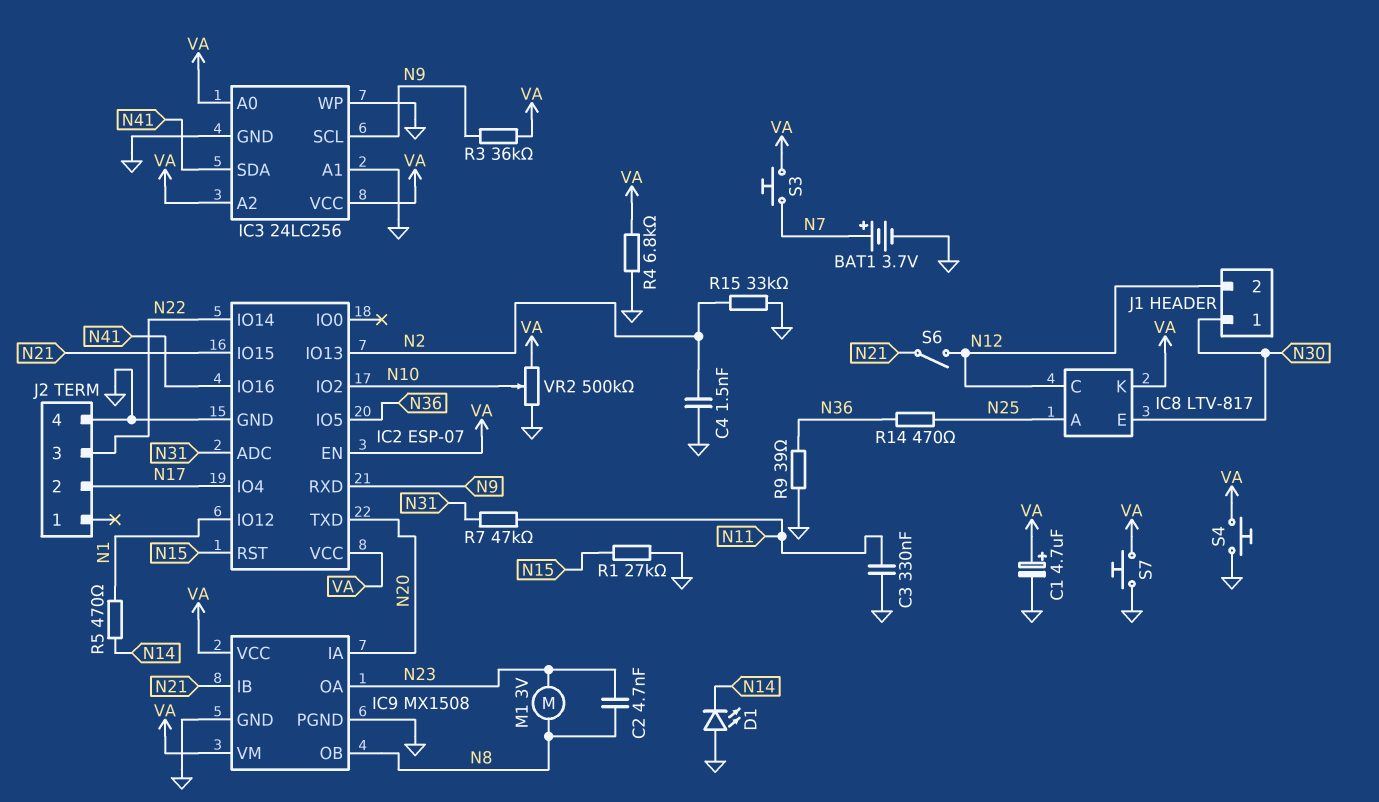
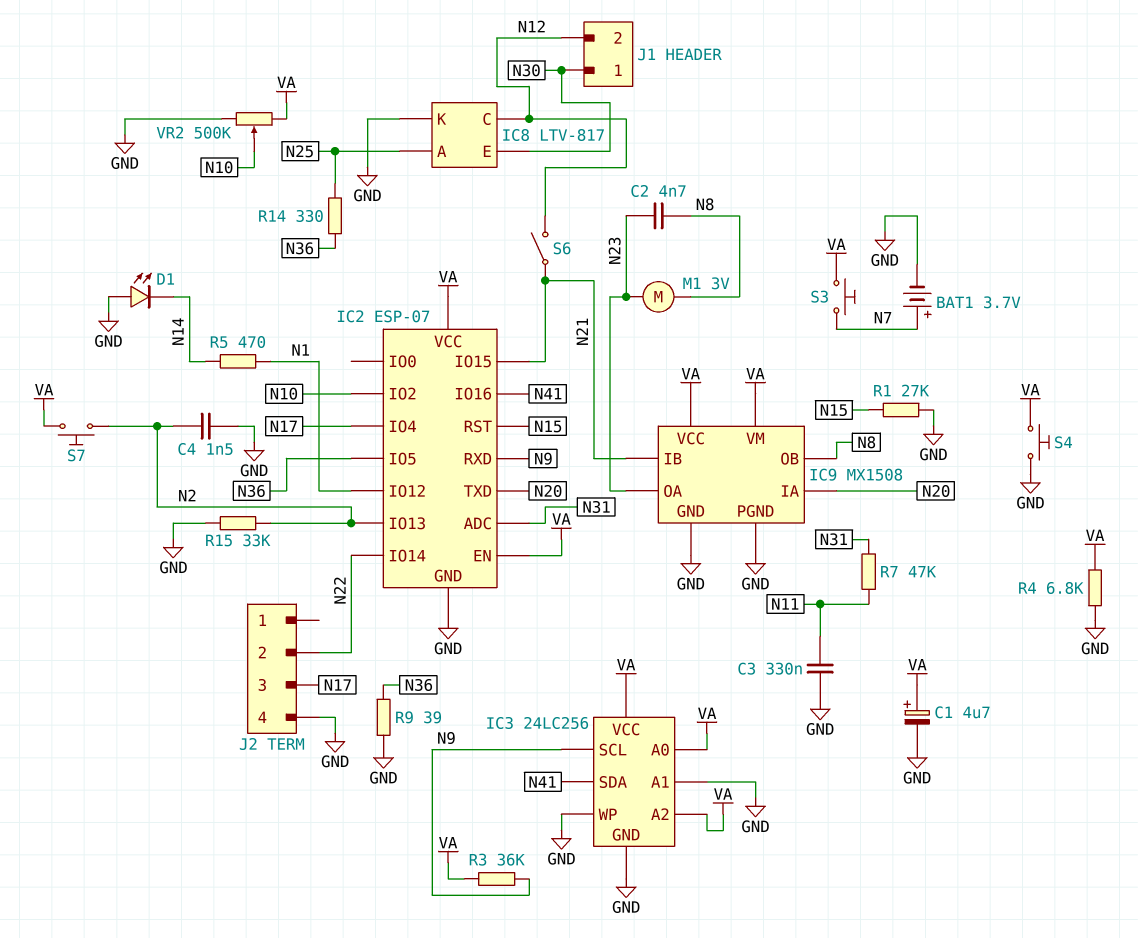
IC8 pin K: VA -> GND
J2 pin 2: N17 -> N22
J2 pin 3: N22 -> N17
R14: 470 (N25, N36) -> 330 (N25, N36)
S7: button (GND, VA) -> button (N2, VA)

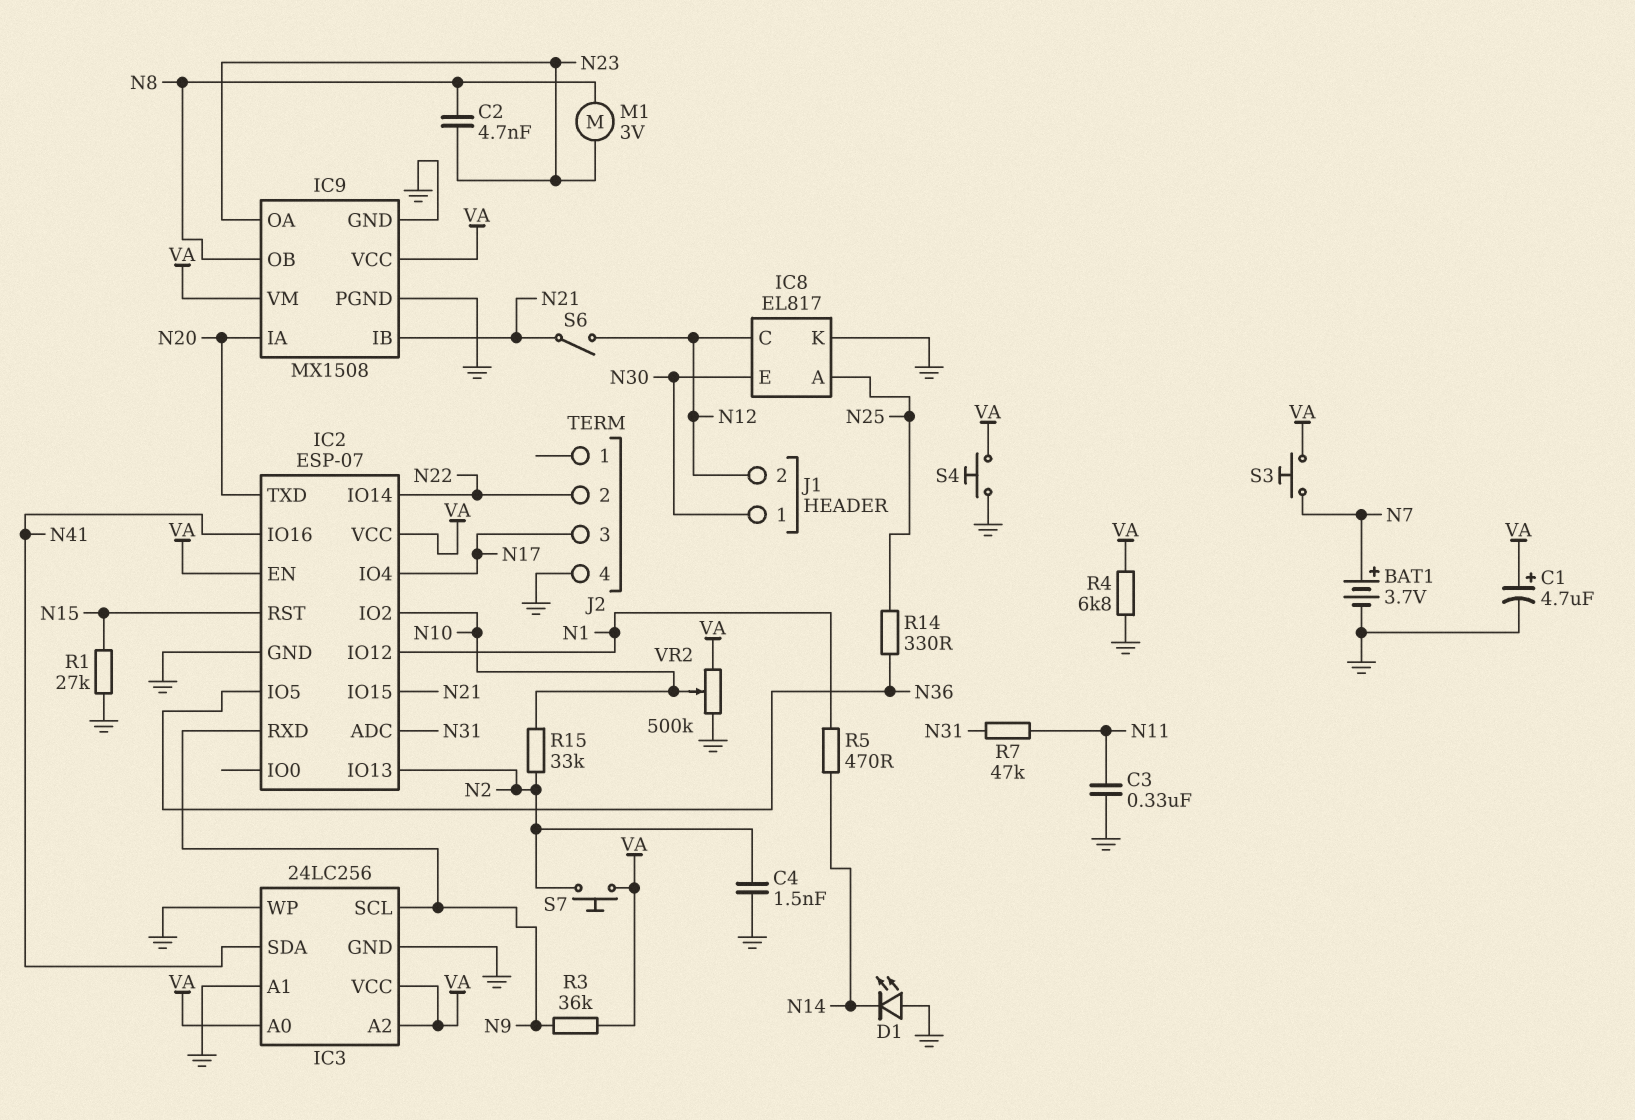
IC8: LTV-817 -> EL817
R9: 39 (GND, N36) -> none
R15: 33k (GND, N2) -> 33k (N2, N10)

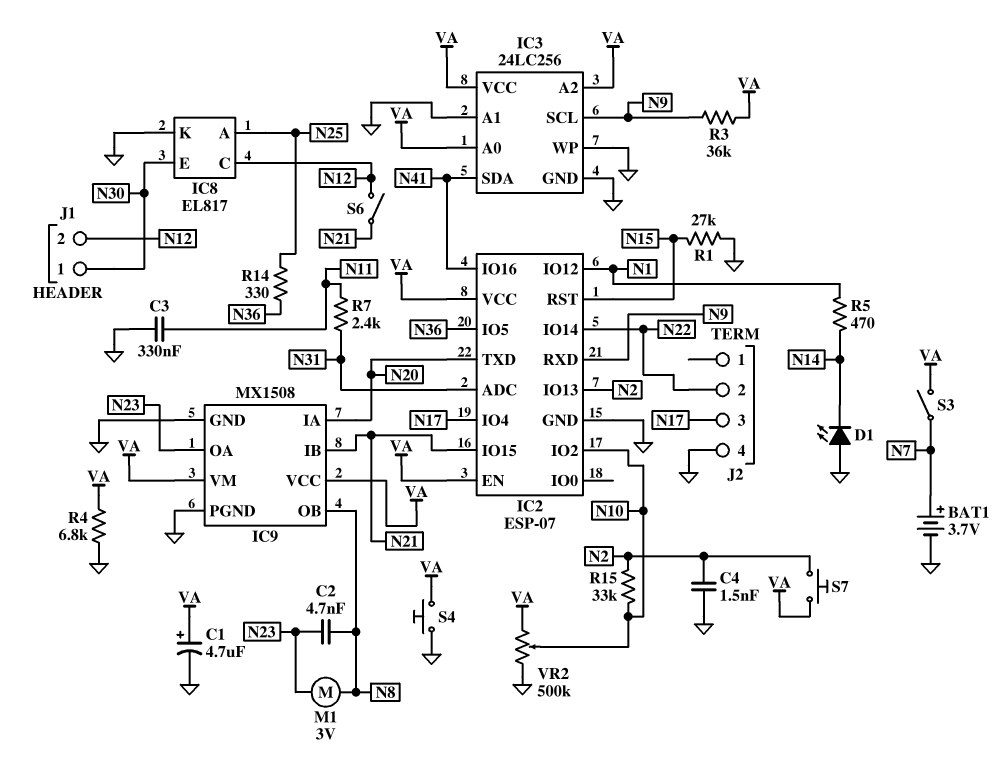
R7: 47k (N11, N31) -> 2.4k (N11, N31)
S3: button (N7, VA) -> switch (N7, VA)

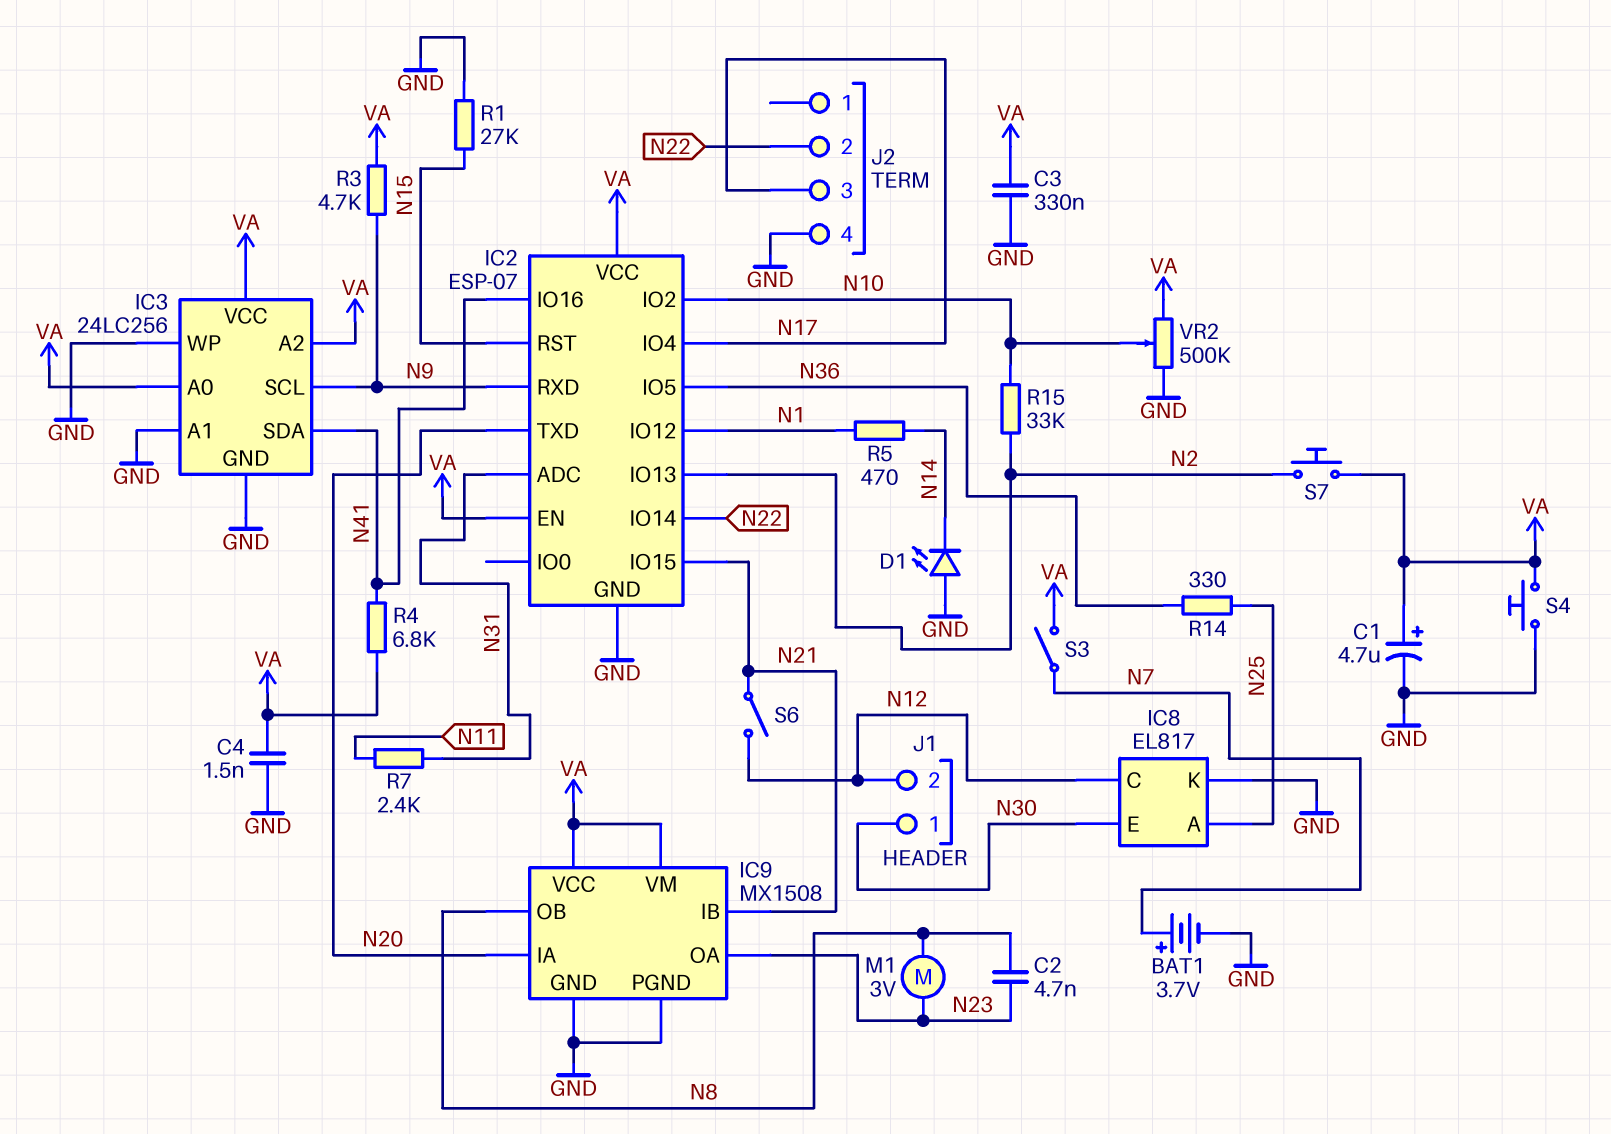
C3: 330nF (GND, N11) -> 330nF (GND, VA)
C4: 1.5nF (GND, N2) -> 1.5nF (GND, VA)
R3: 36k (N9, VA) -> 4.7k (N9, VA)
R4: 6.8k (GND, VA) -> 6.8k (N41, VA)

